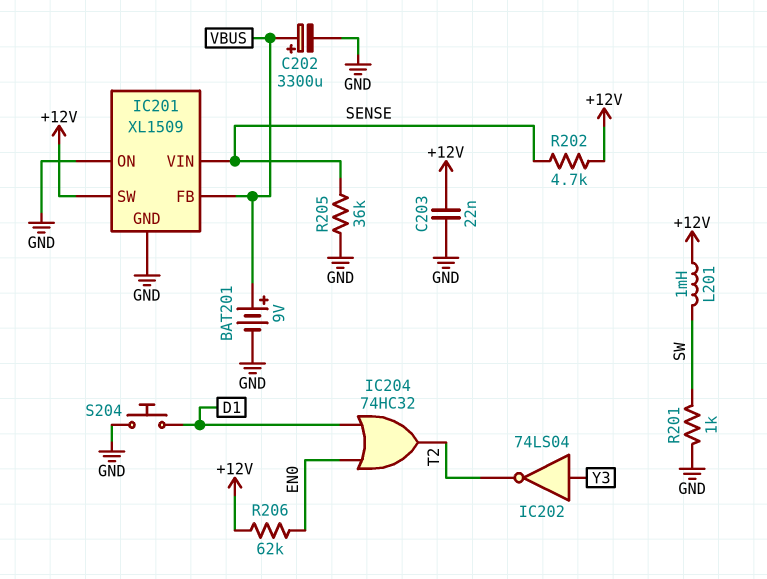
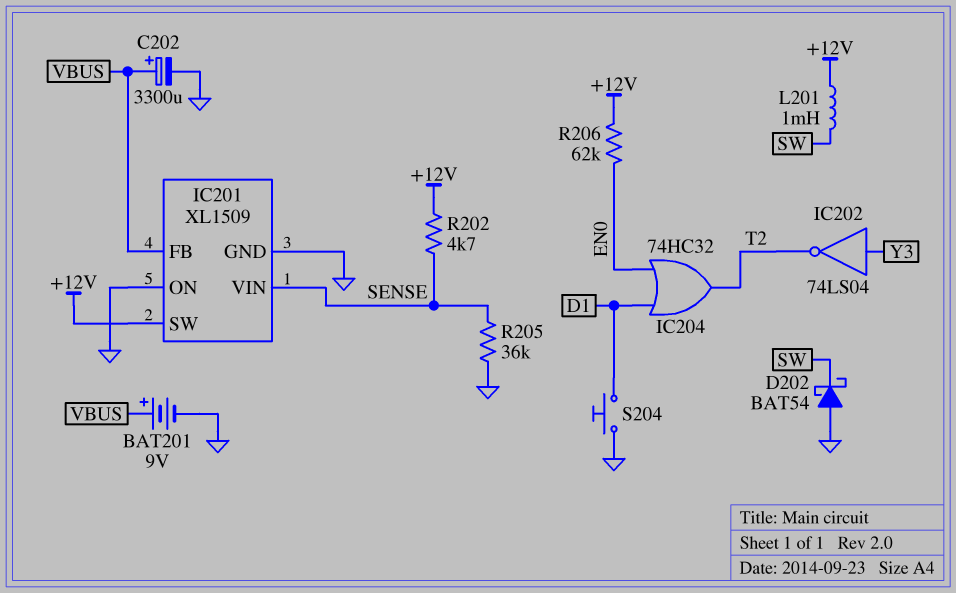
C203: 22nF (+12V, GND) -> none
D202: none -> schottky BAT54 (A GND, K SW)
R201: 1k (GND, SW) -> none

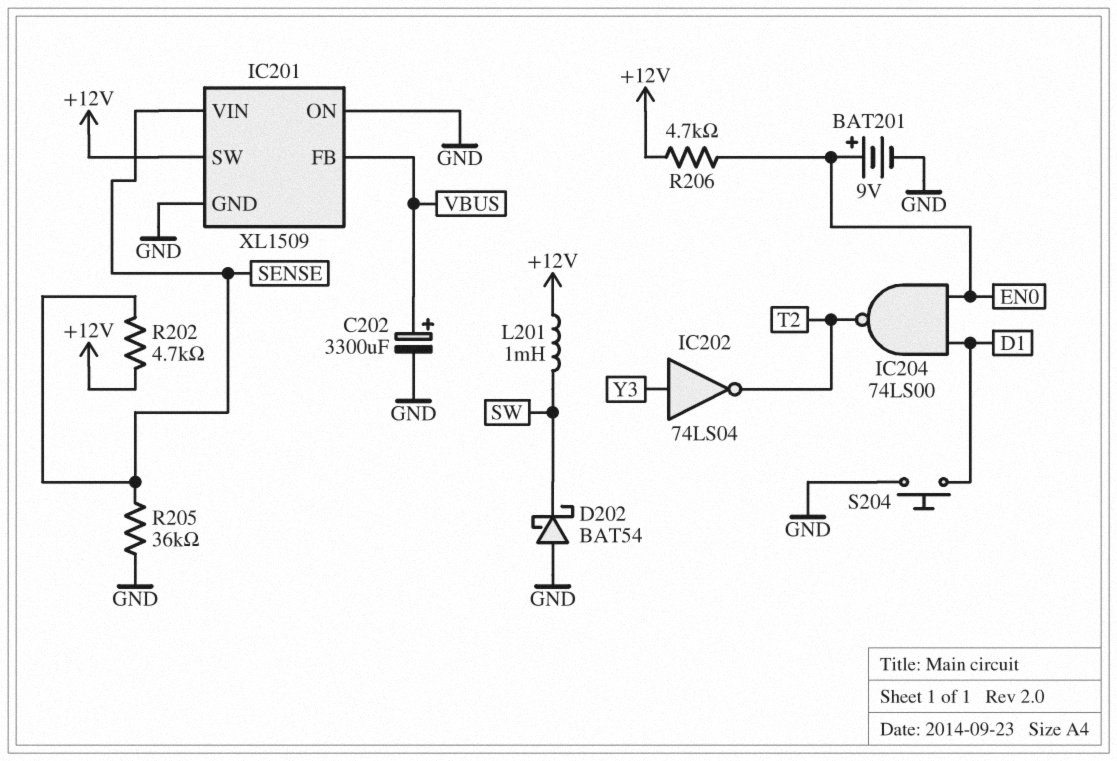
BAT201: 9V (plus VBUS, minus GND) -> 9V (plus EN0, minus GND)
IC204: OR 74HC32 (in D1, in EN0, out T2) -> NAND 74LS00 (in D1, in EN0, out T2)
R206: 62k (+12V, EN0) -> 4.7k (+12V, EN0)

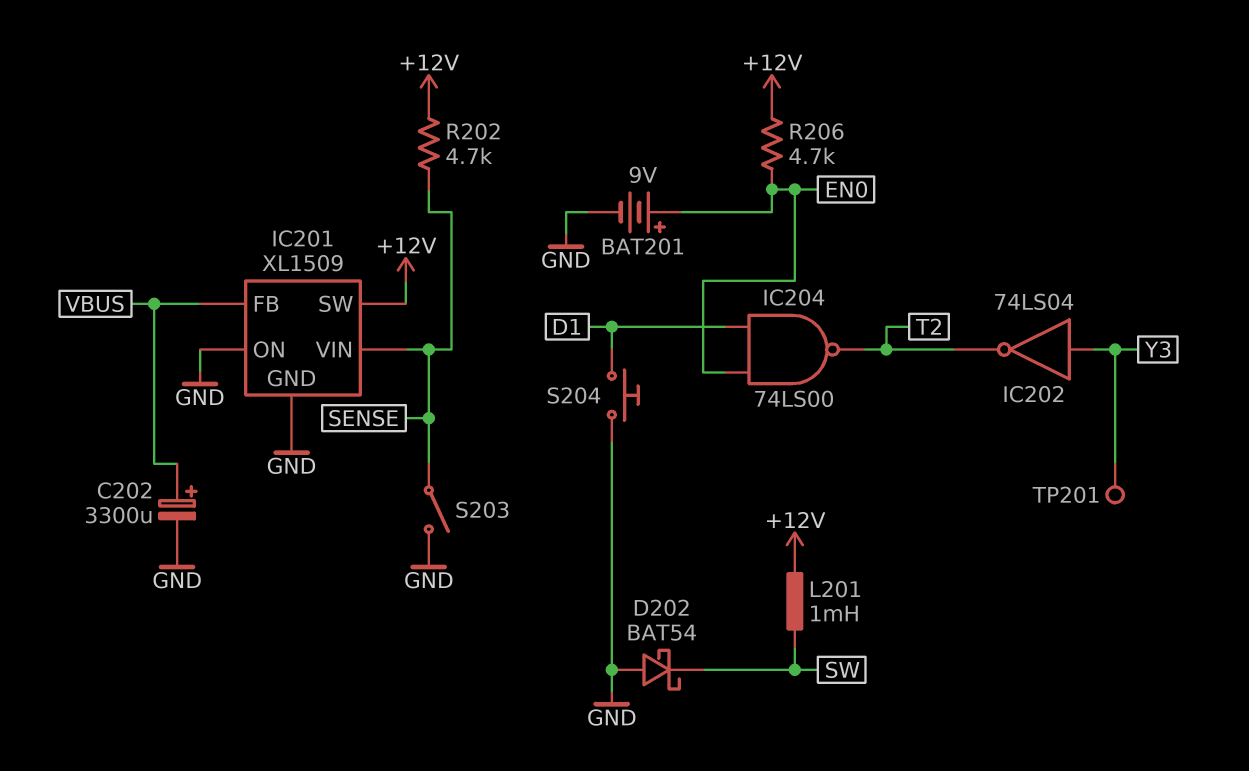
R205: 36k (GND, SENSE) -> none
S203: none -> switch (GND, SENSE)
TP201: none -> test point (Y3)

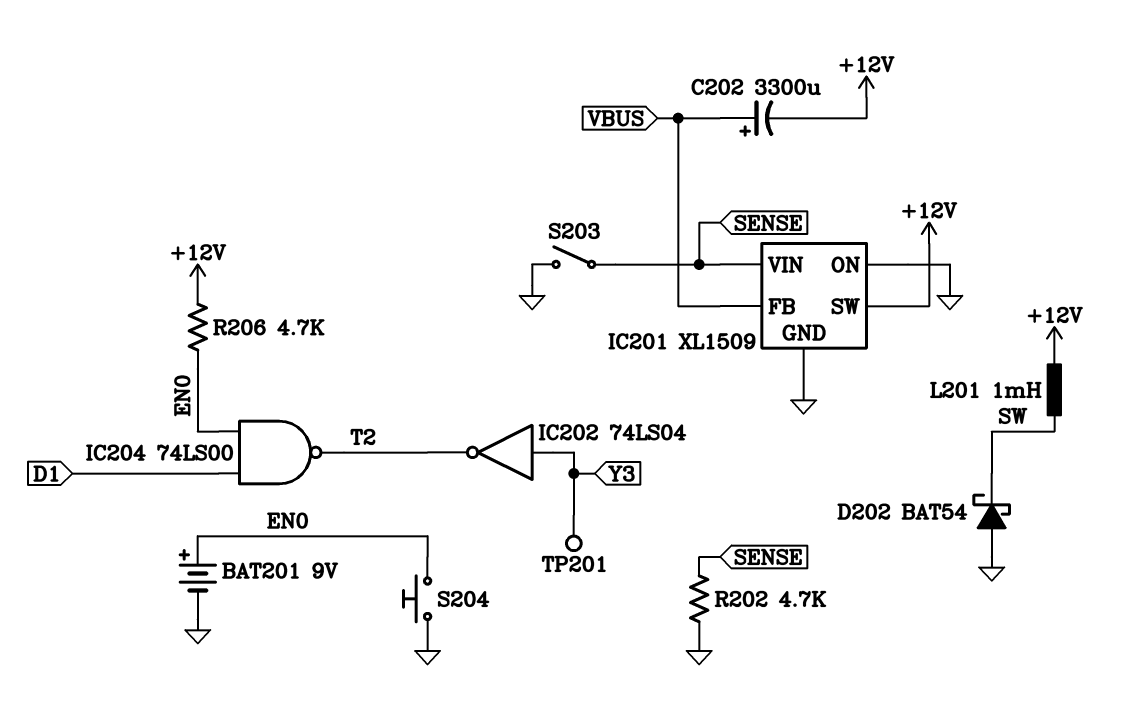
C202: 3300uF (plus VBUS, minus GND) -> 3300uF (plus VBUS, minus +12V)
R202: 4.7k (+12V, SENSE) -> 4.7k (GND, SENSE)
S204: button (D1, GND) -> button (EN0, GND)

